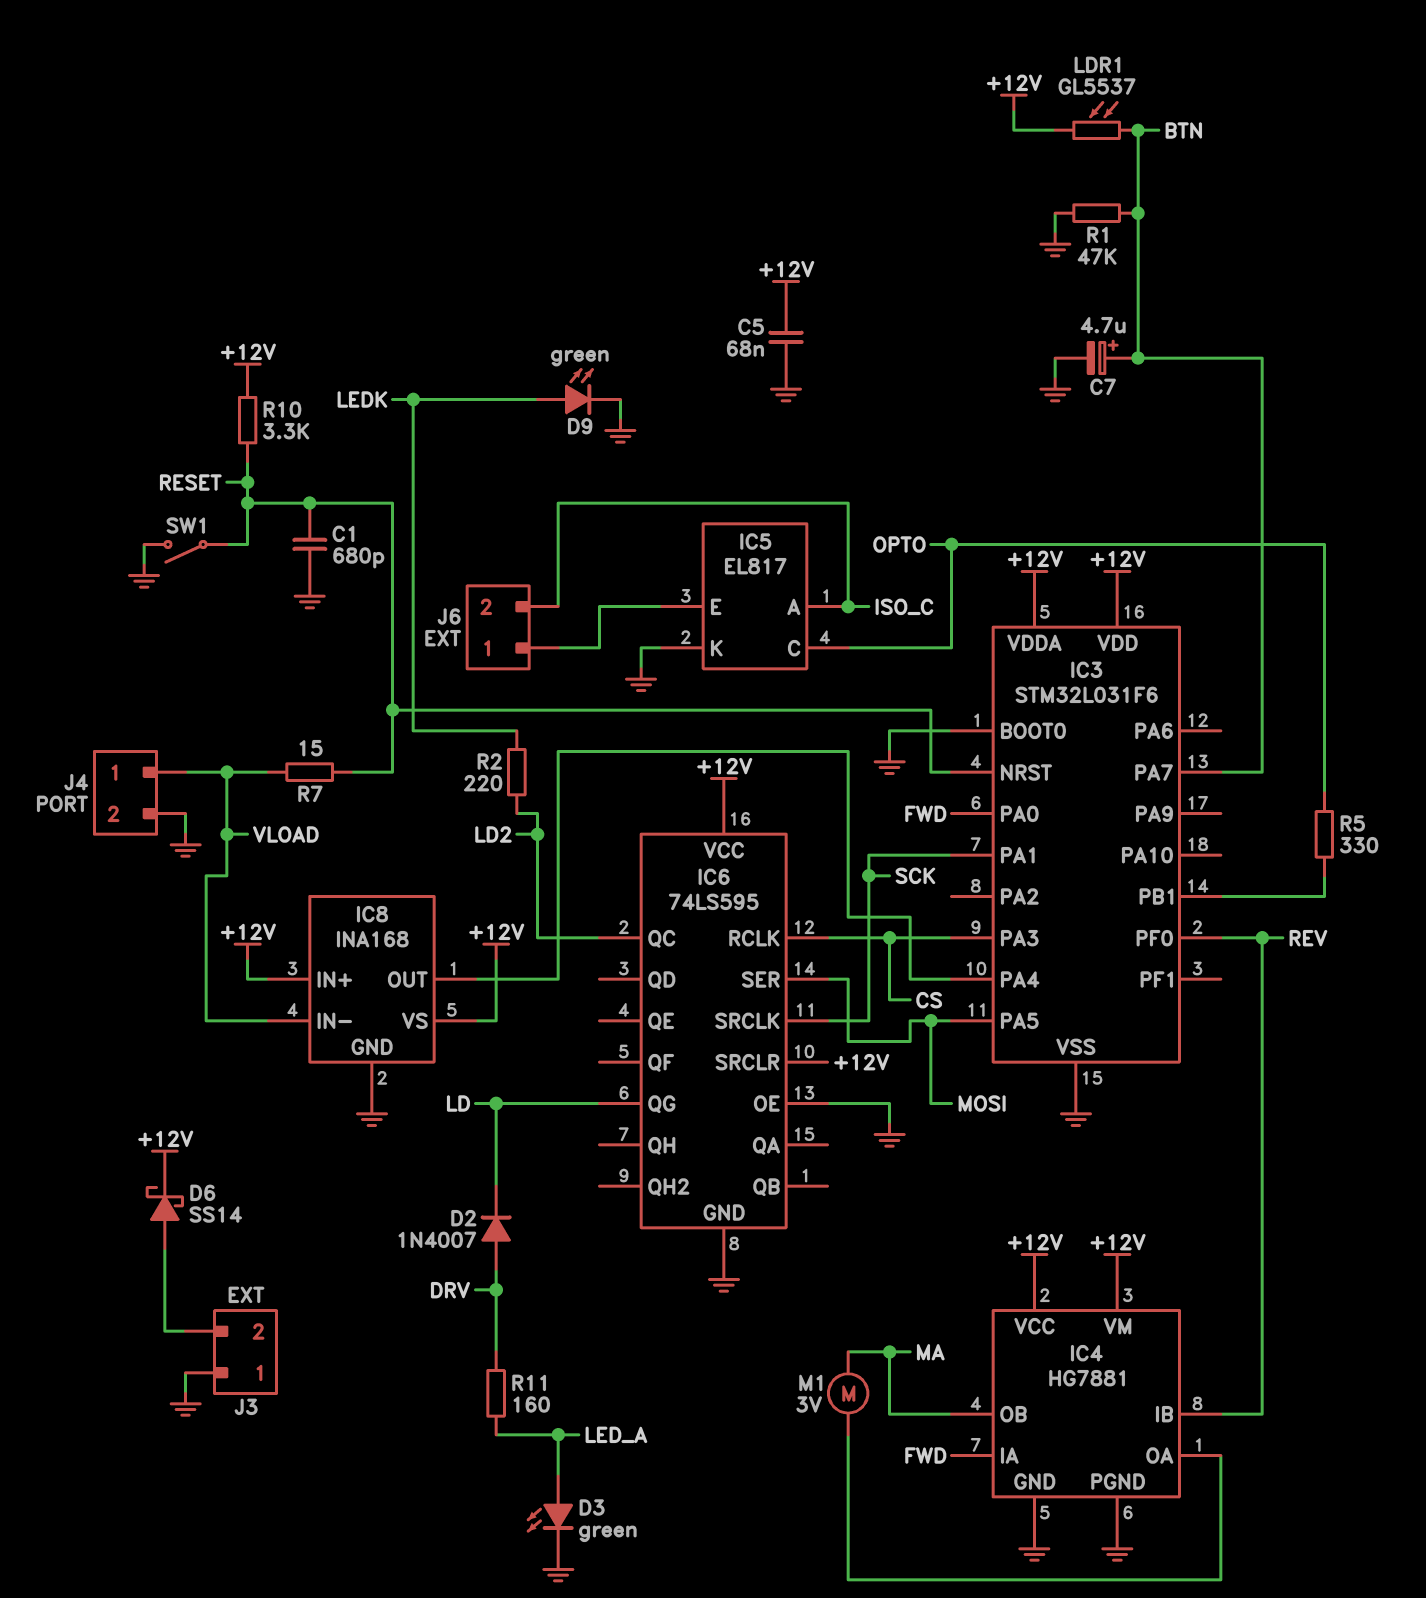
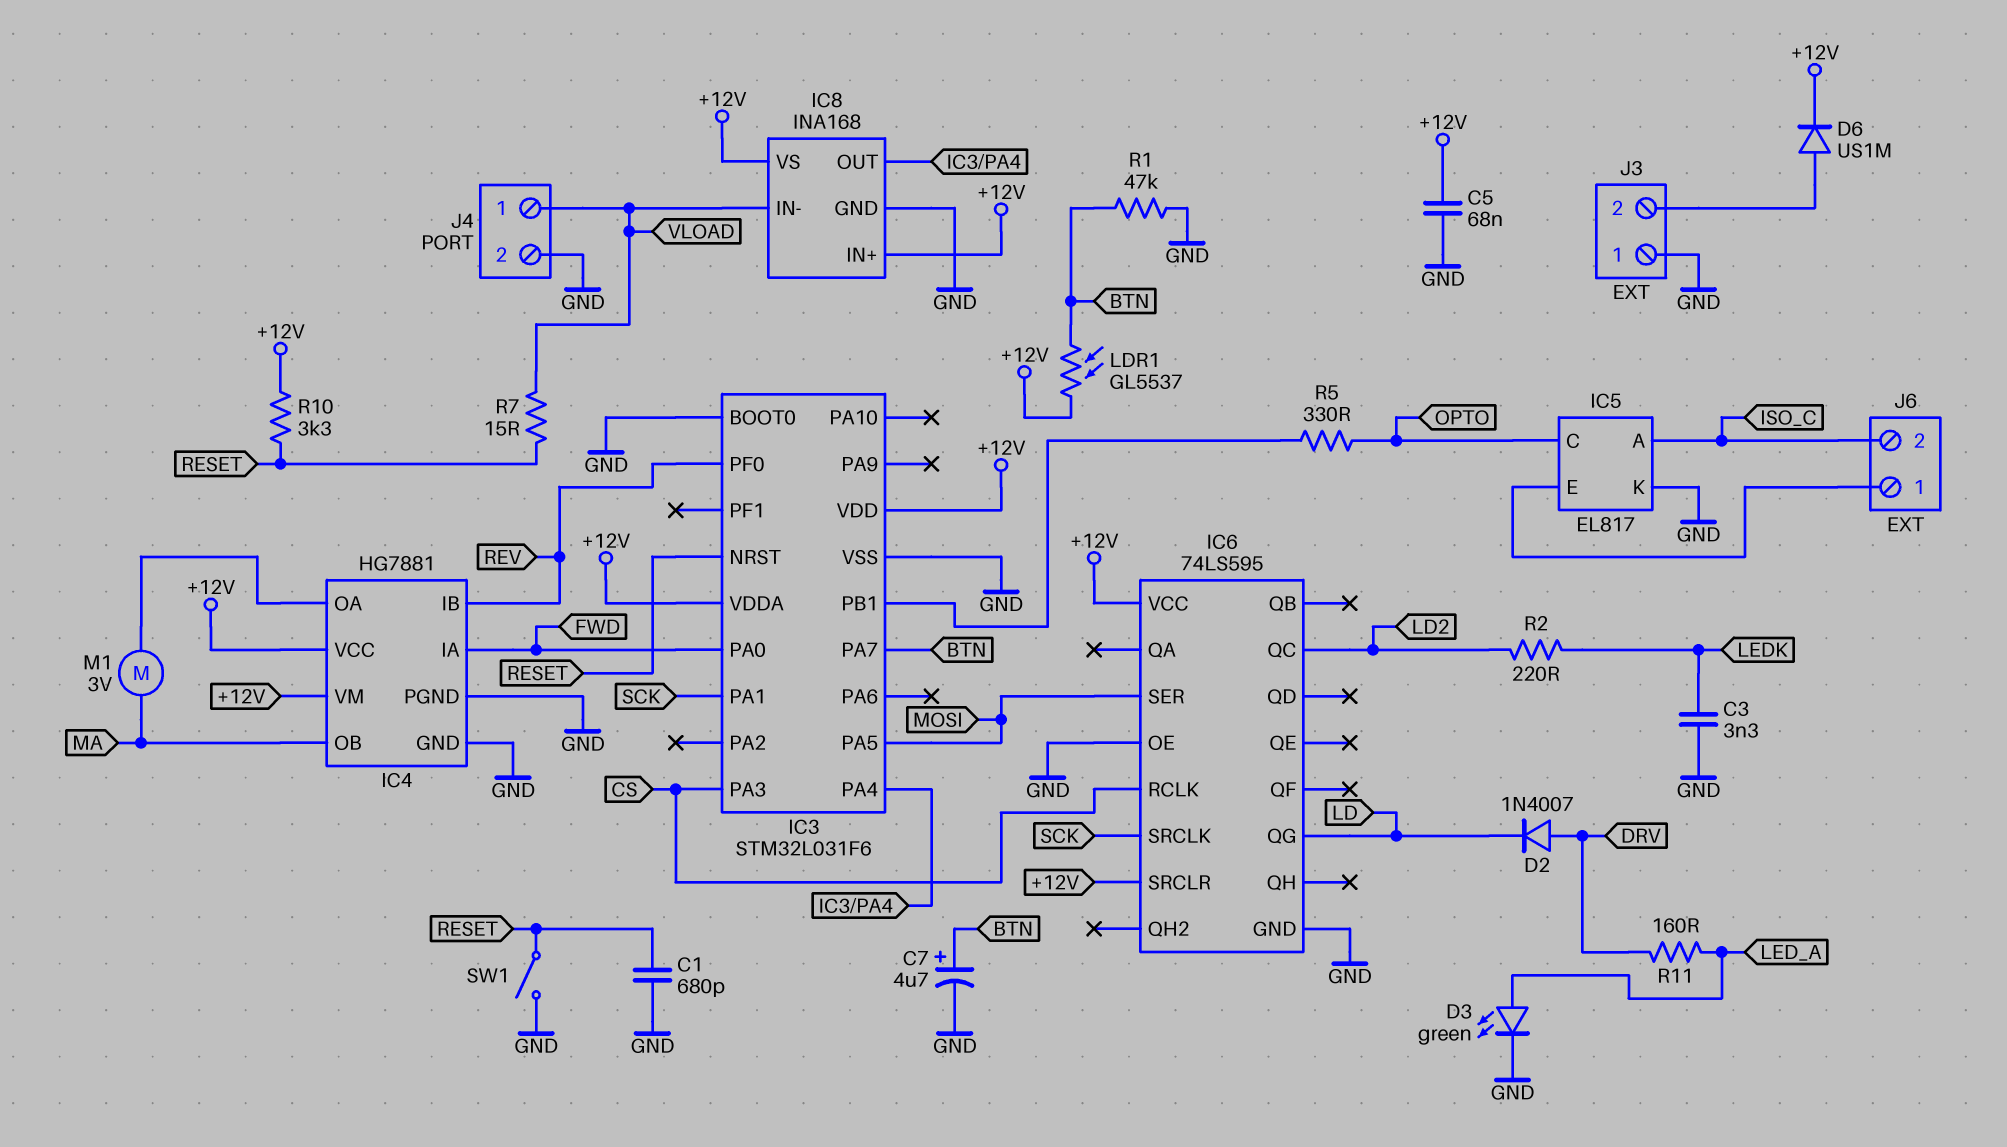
C3: none -> 3.3nF (GND, LEDK)
D6: schottky SS14 (A J3/2, K +12V) -> diode US1M (A J3/2, K +12V)
D9: LED green (A LEDK, K GND) -> none

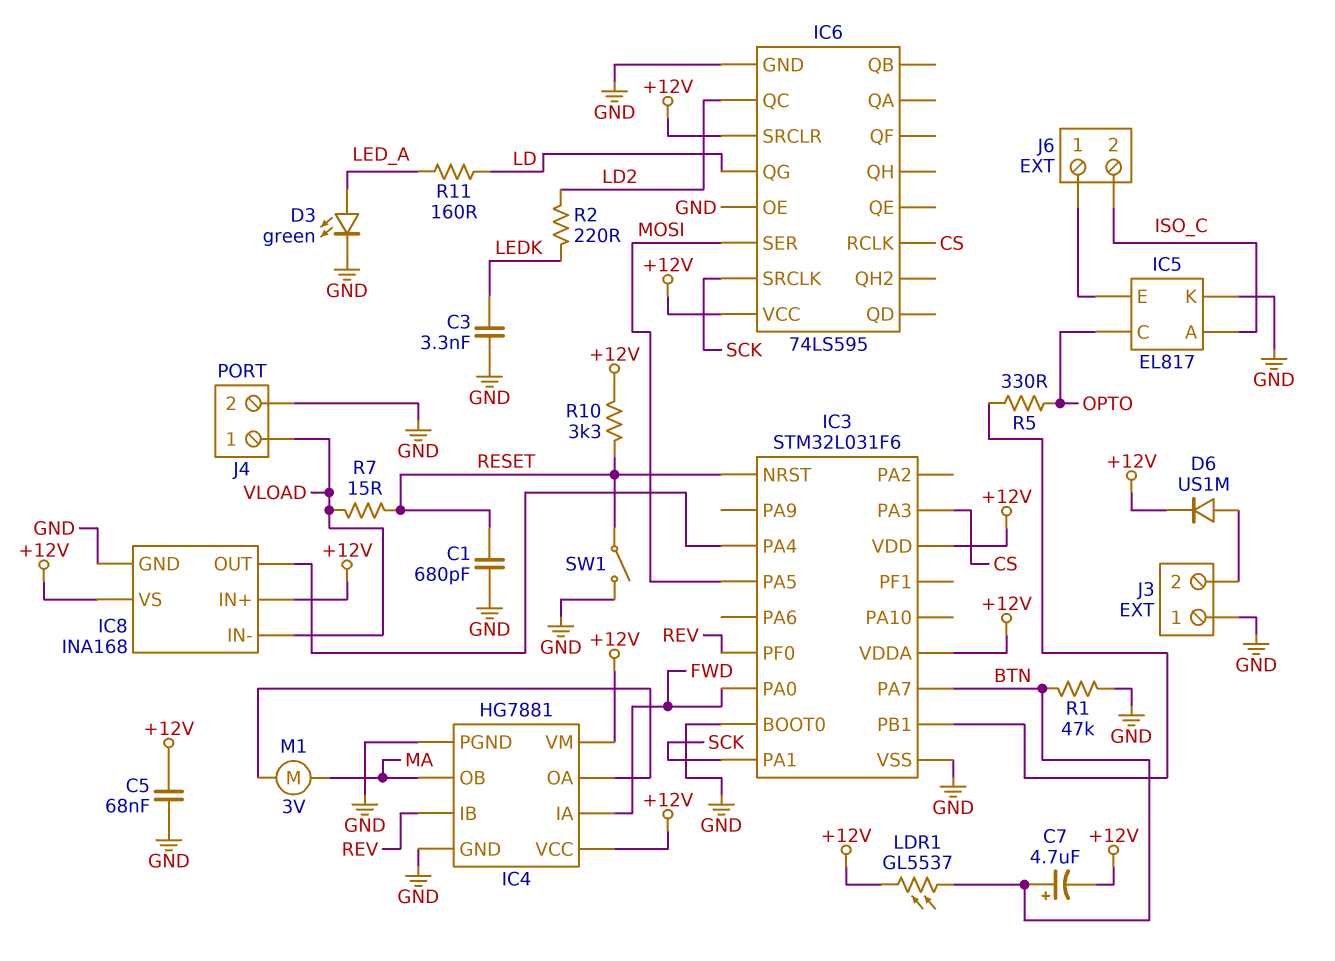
C7: 4.7uF (plus BTN, minus GND) -> 4.7uF (plus BTN, minus +12V)
D2: diode 1N4007 (A DRV, K LD) -> none
R11: 160 (DRV, LED_A) -> 160 (LD, LED_A)

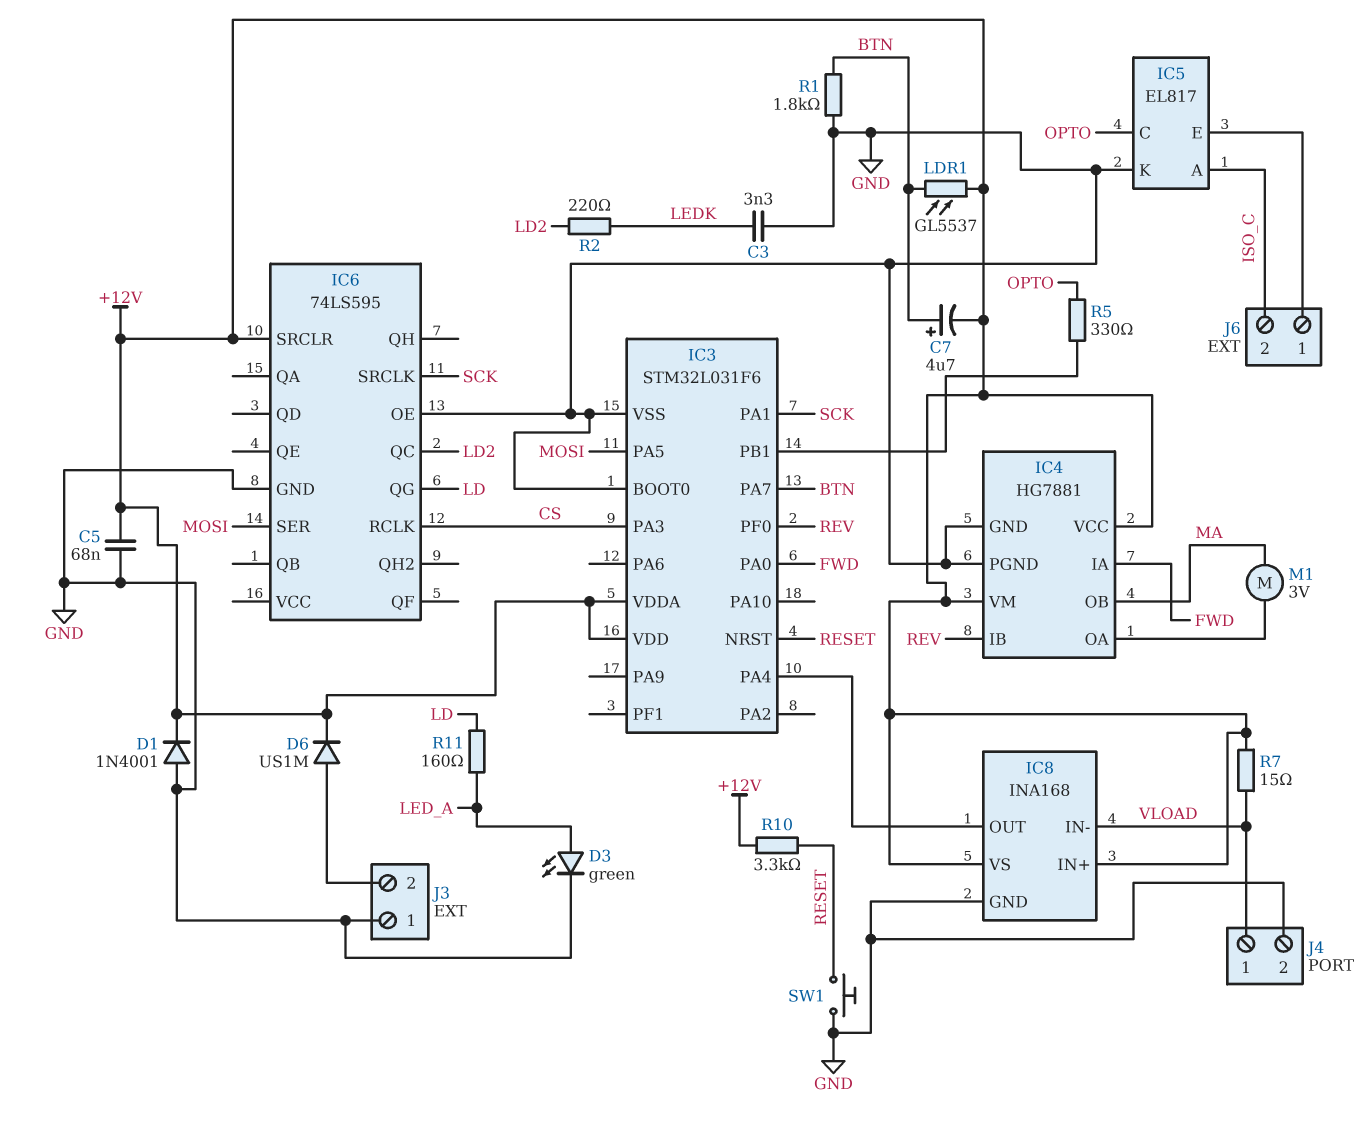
C1: 680pF (GND, RESET) -> none
D1: none -> diode 1N4001 (A GND, K +12V)
IC6 pin VCC: +12V -> none
R1: 47k (BTN, GND) -> 1.8k (BTN, GND)
R7: 15 (RESET, VLOAD) -> 15 (+12V, VLOAD)
SW1: switch (GND, RESET) -> button (GND, RESET)

